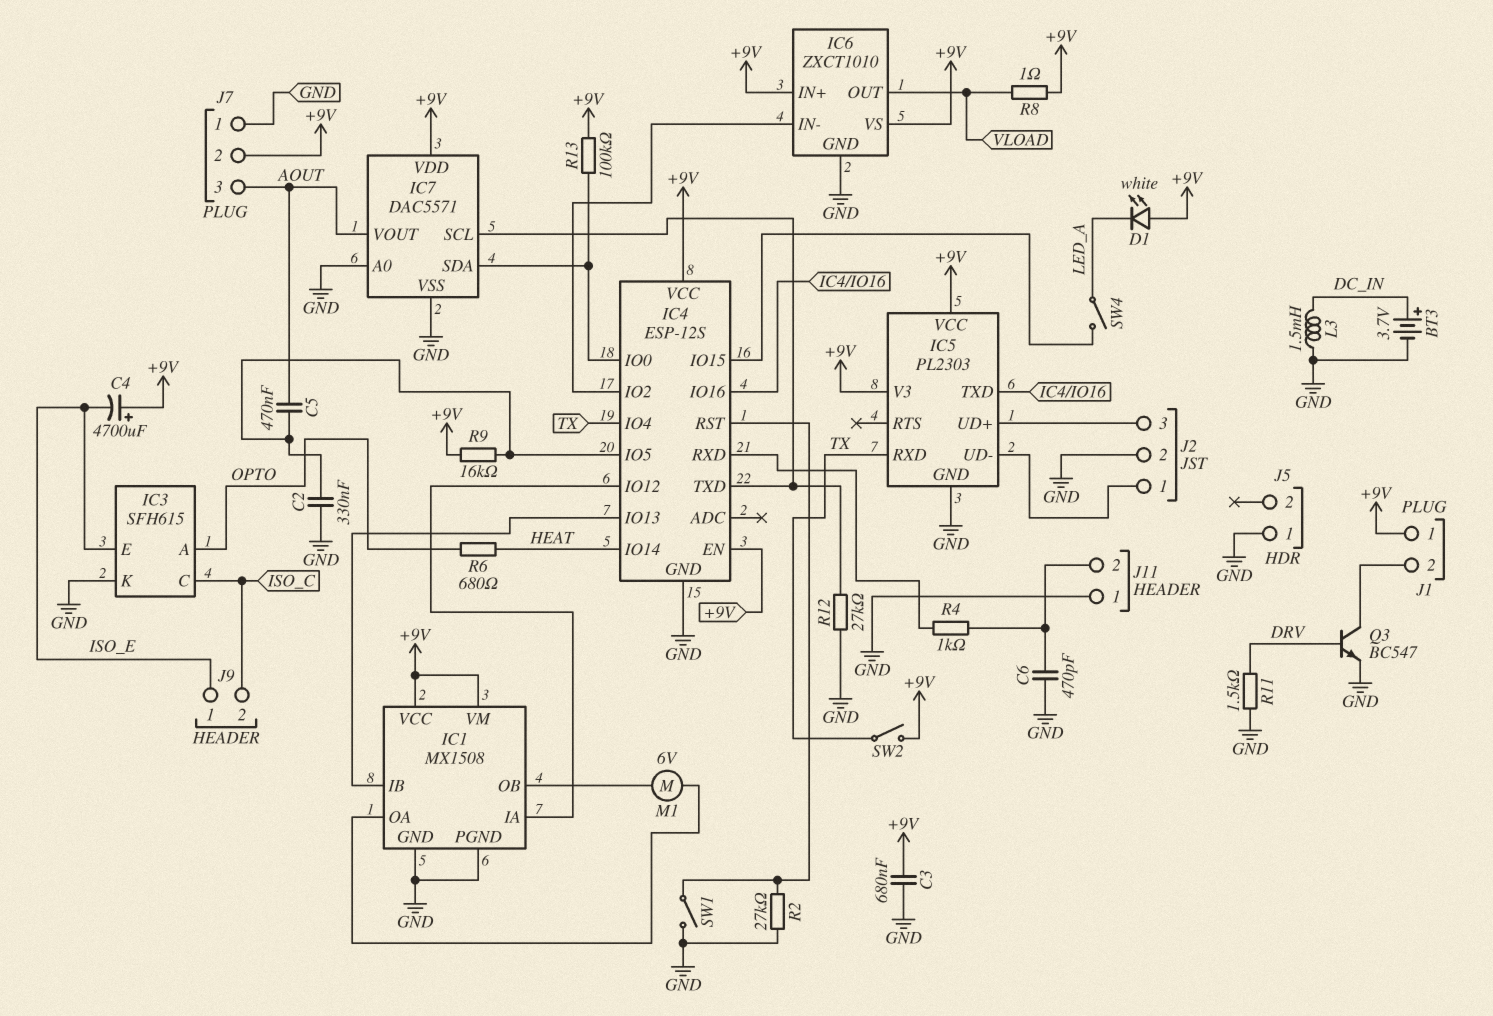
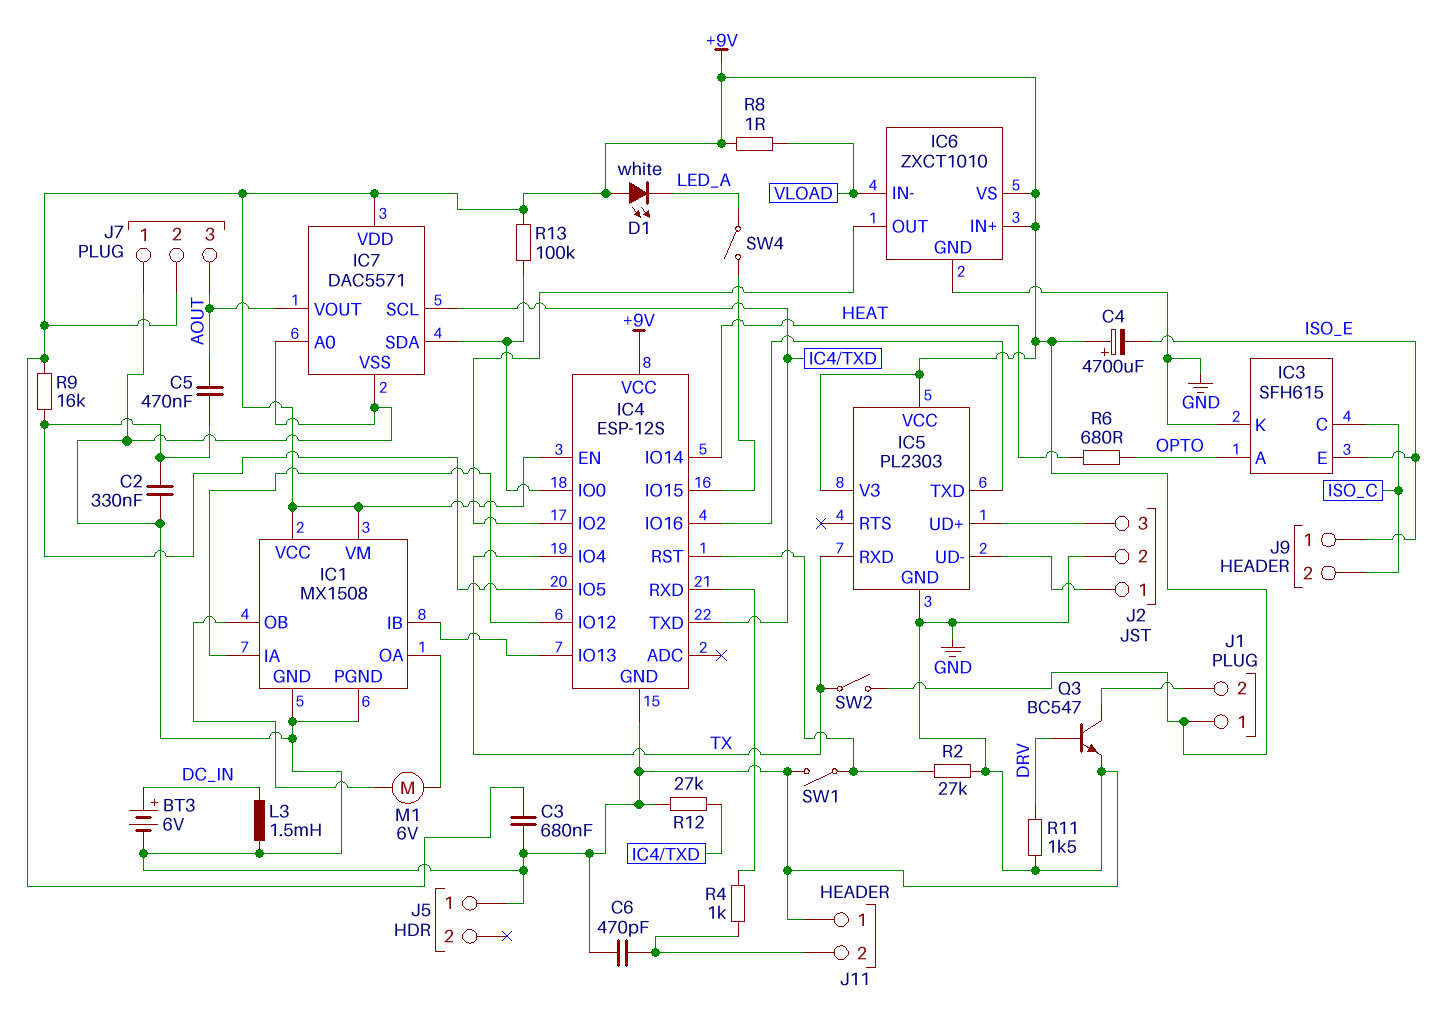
BT3: 3.7V (plus DC_IN, minus GND) -> 6V (plus DC_IN, minus GND)
IC6 pin IN-: IC4/IO2 -> VLOAD
IC6 pin OUT: VLOAD -> IC4/IO2

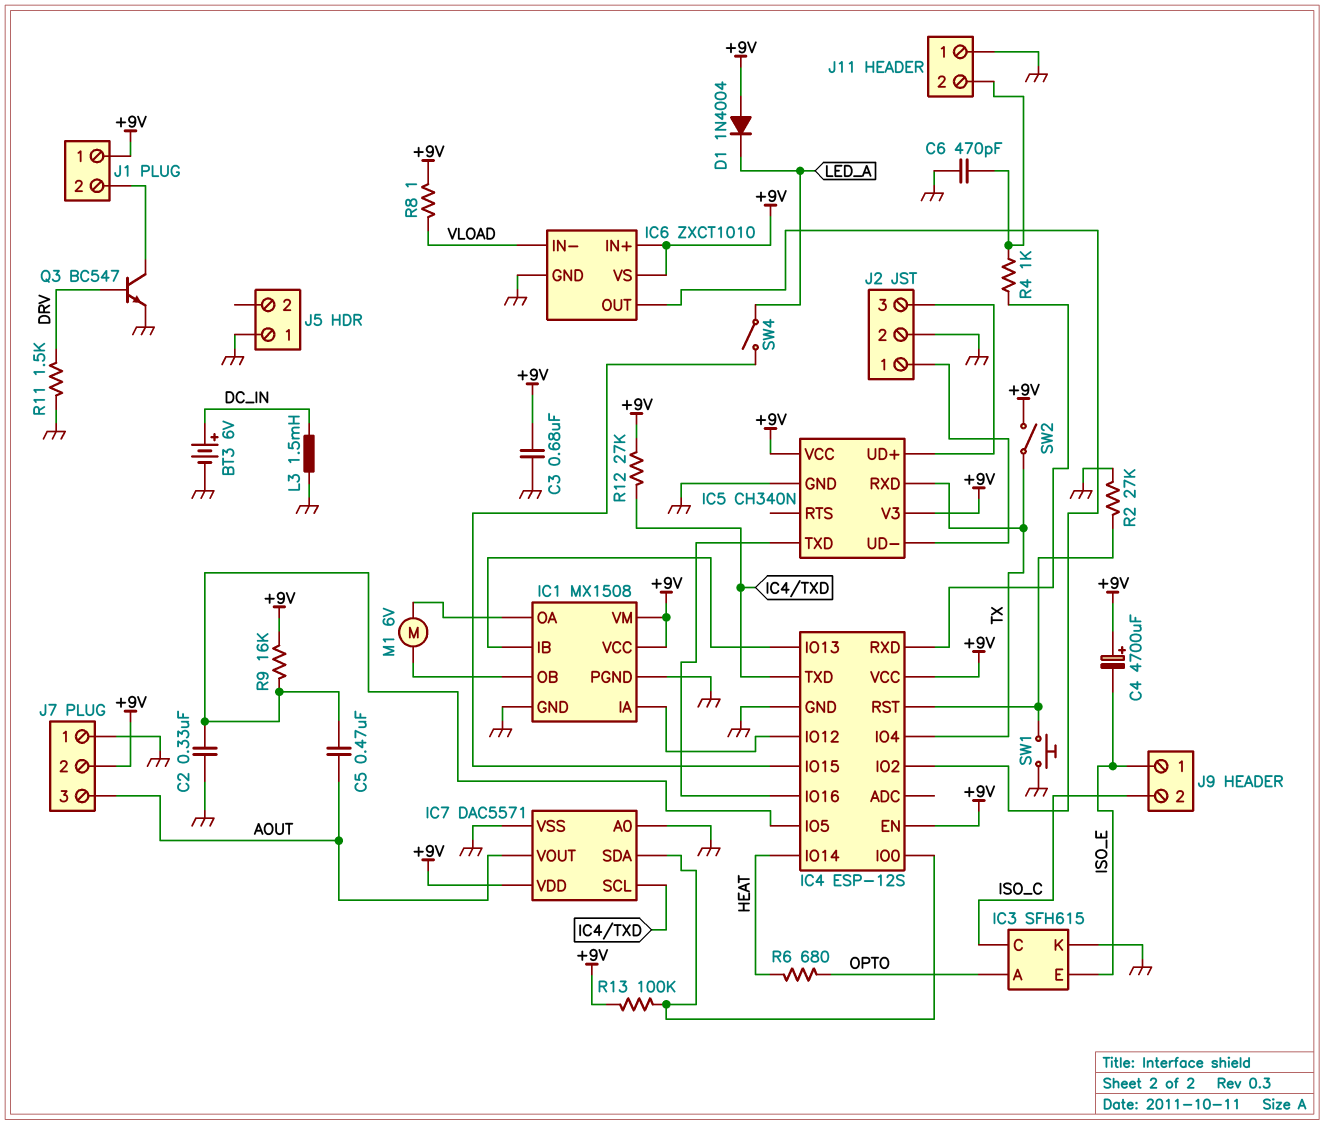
D1: LED white (A +9V, K LED_A) -> diode 1N4004 (A +9V, K LED_A)
IC5: PL2303 -> CH340N
R12: 27k (GND, IC4/TXD) -> 27k (+9V, IC4/TXD)
SW1: switch (GND, IC4/RST) -> button (GND, IC4/RST)

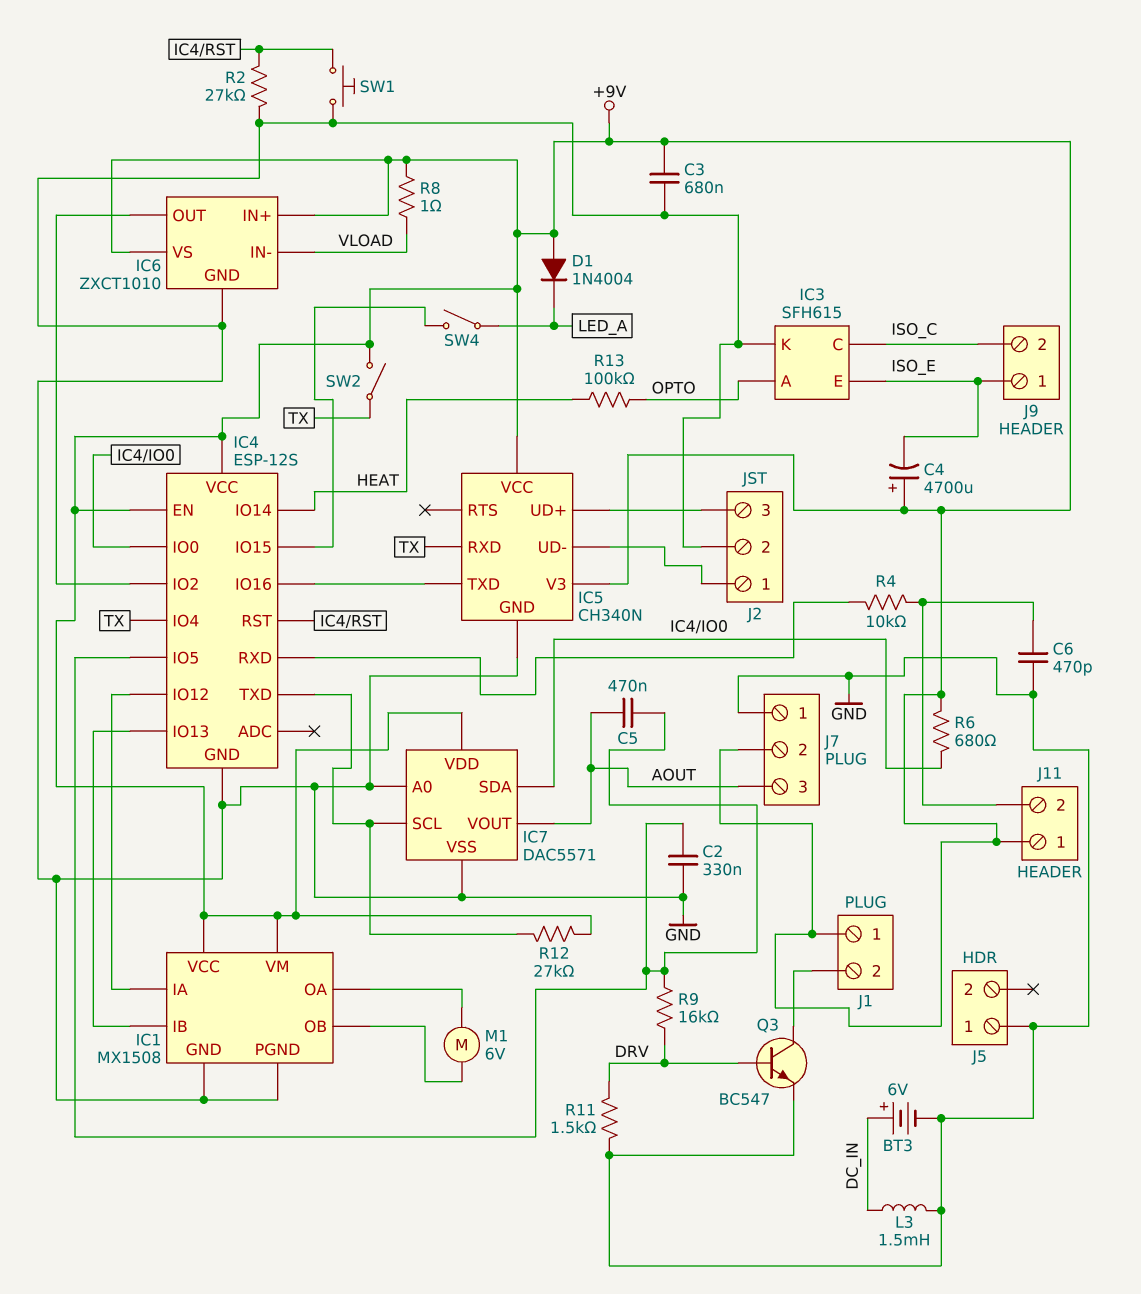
J11 pin 1: GND -> +9V
R4: 1k (IC4/RXD, J11/2) -> 10k (IC4/RXD, J11/2)
R6: 680 (HEAT, OPTO) -> 680 (+9V, IC4/IO0)
R9: 16k (+9V, IC4/IO5) -> 16k (DRV, IC4/IO5)
R13: 100k (+9V, IC4/IO0) -> 100k (HEAT, OPTO)

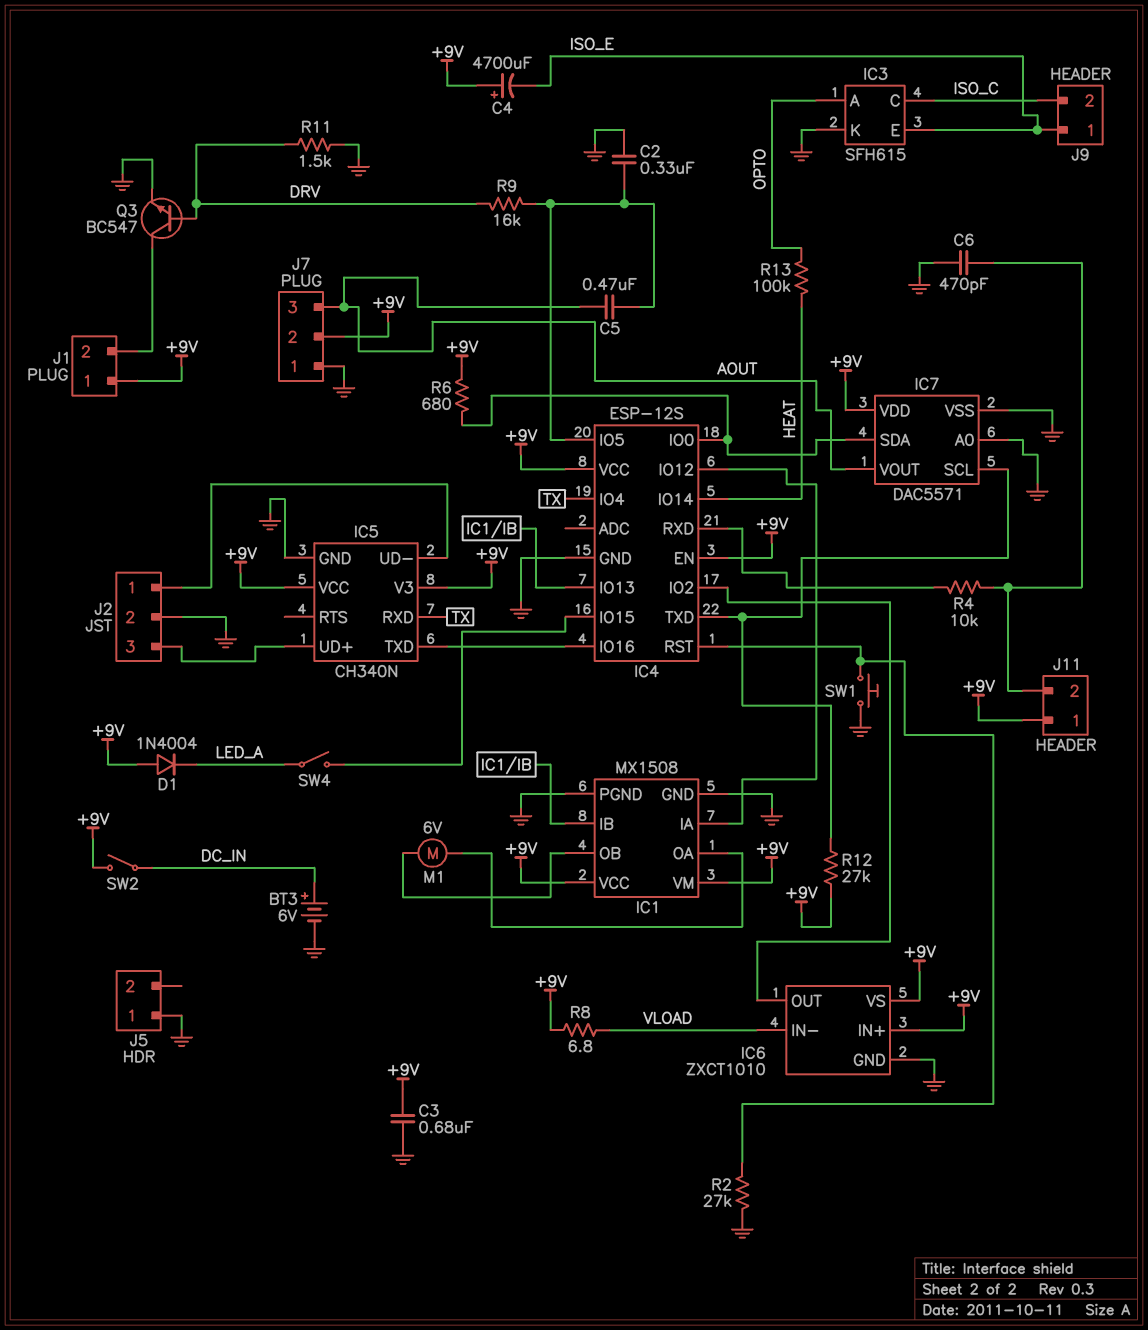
L3: 1.5mH (DC_IN, GND) -> none
R8: 1 (+9V, VLOAD) -> 6.8 (+9V, VLOAD)
SW2: switch (+9V, TX) -> switch (+9V, DC_IN)

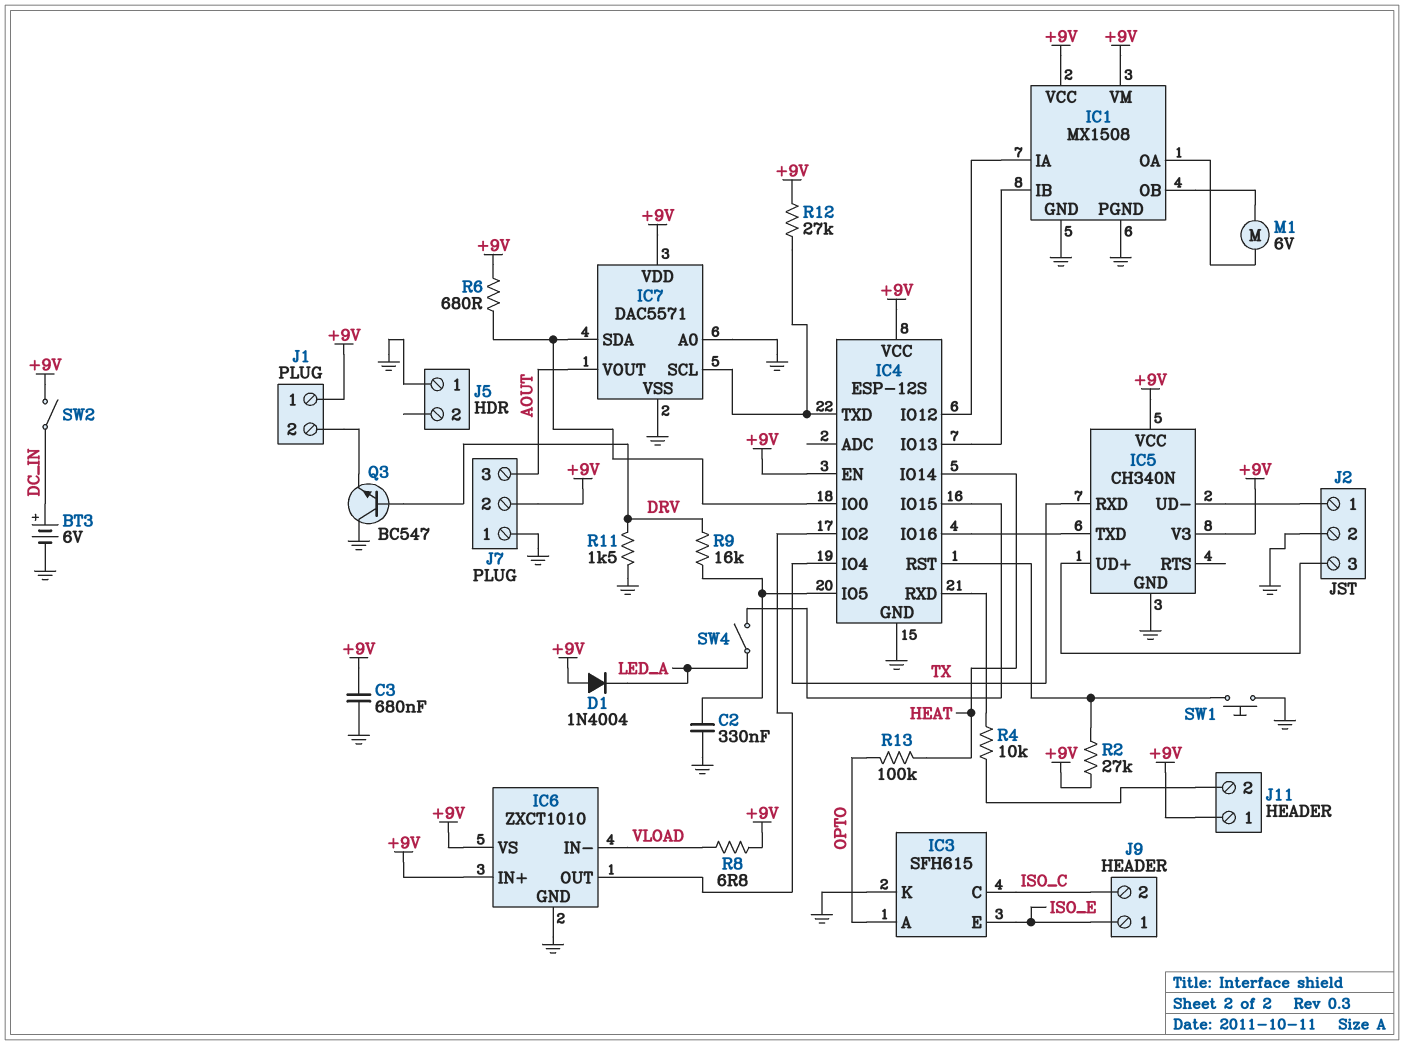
C4: 4700uF (plus +9V, minus ISO_E) -> none
C5: 470nF (AOUT, IC4/IO5) -> none
C6: 470pF (GND, J11/2) -> none
Q3: NPN BC547 (B DRV, C J1/2, E GND) -> NPN BC547 (B DRV, C GND, E J1/2)
R2: 27k (GND, IC4/RST) -> 27k (+9V, IC4/RST)

